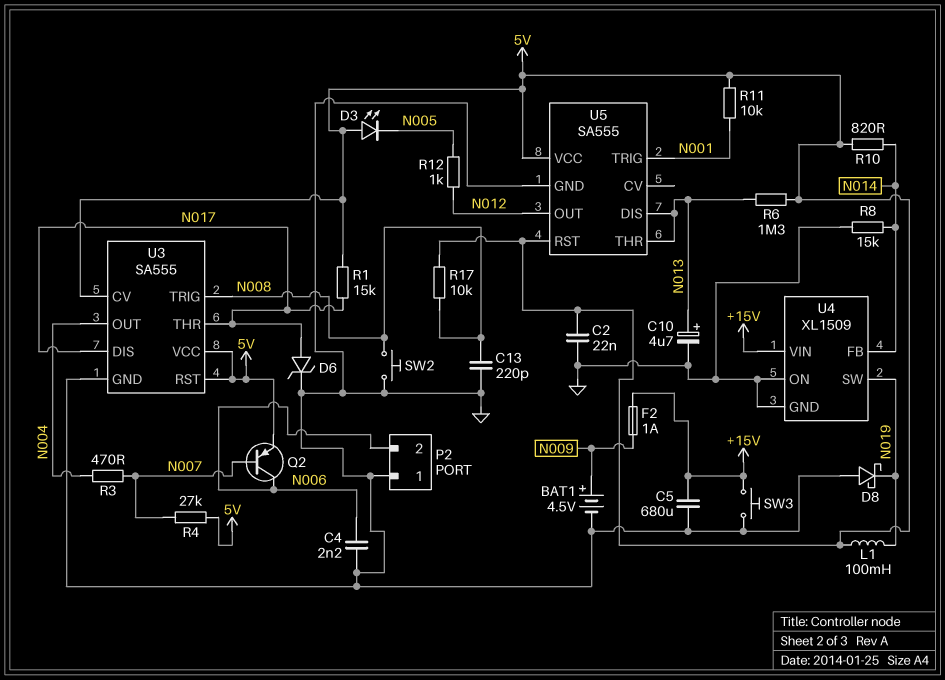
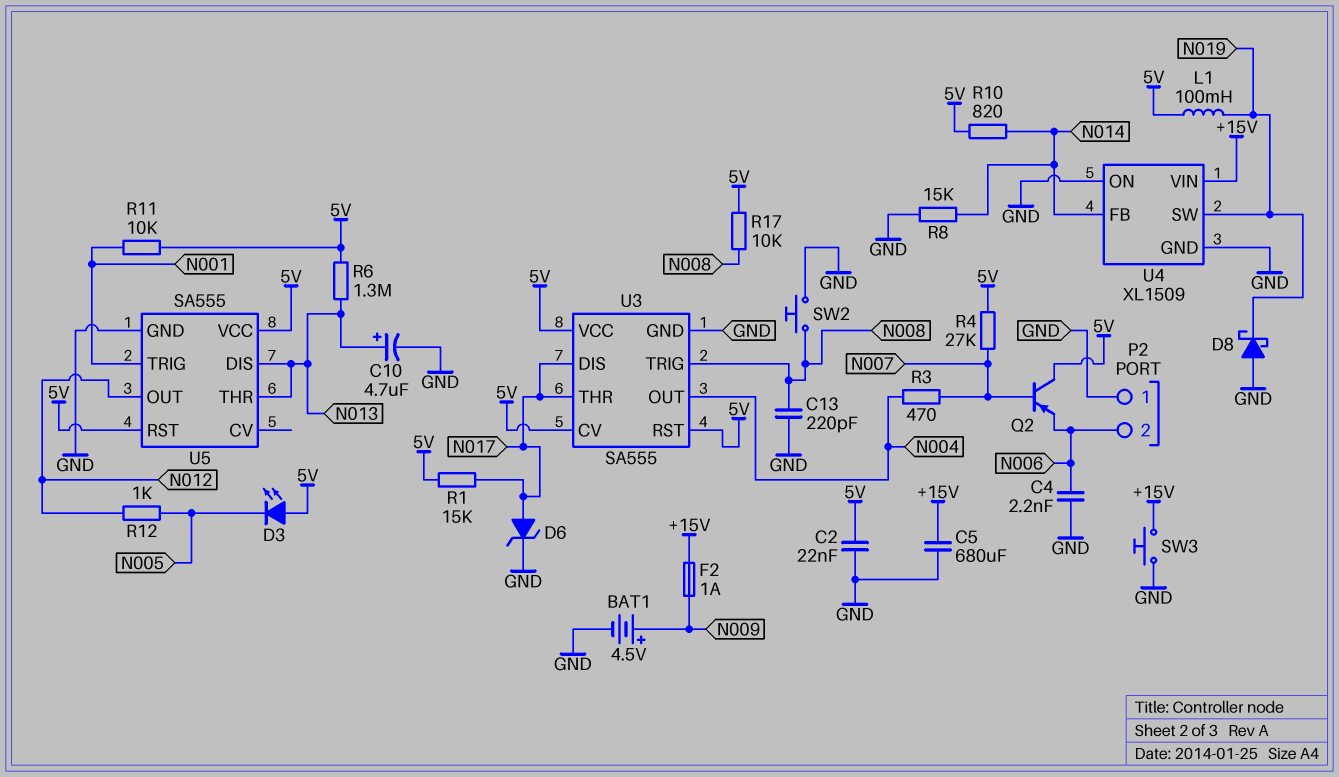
Q2: PNP (B N007, C N006, E 5V) -> PNP (B N007, C 5V, E N006)

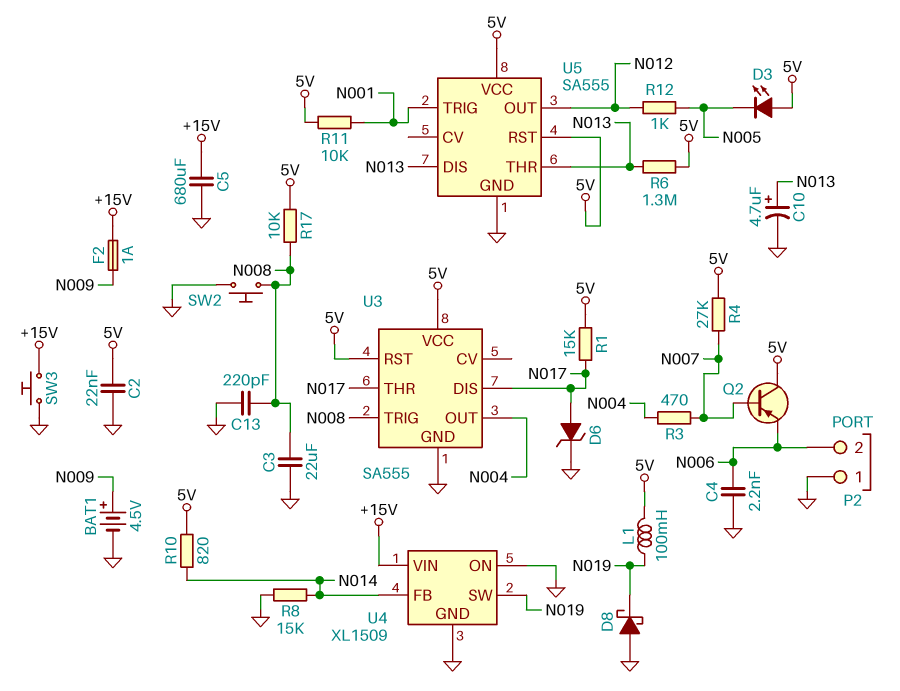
C3: none -> 22uF (GND, N008)
U3 pin CV: 5V -> none

